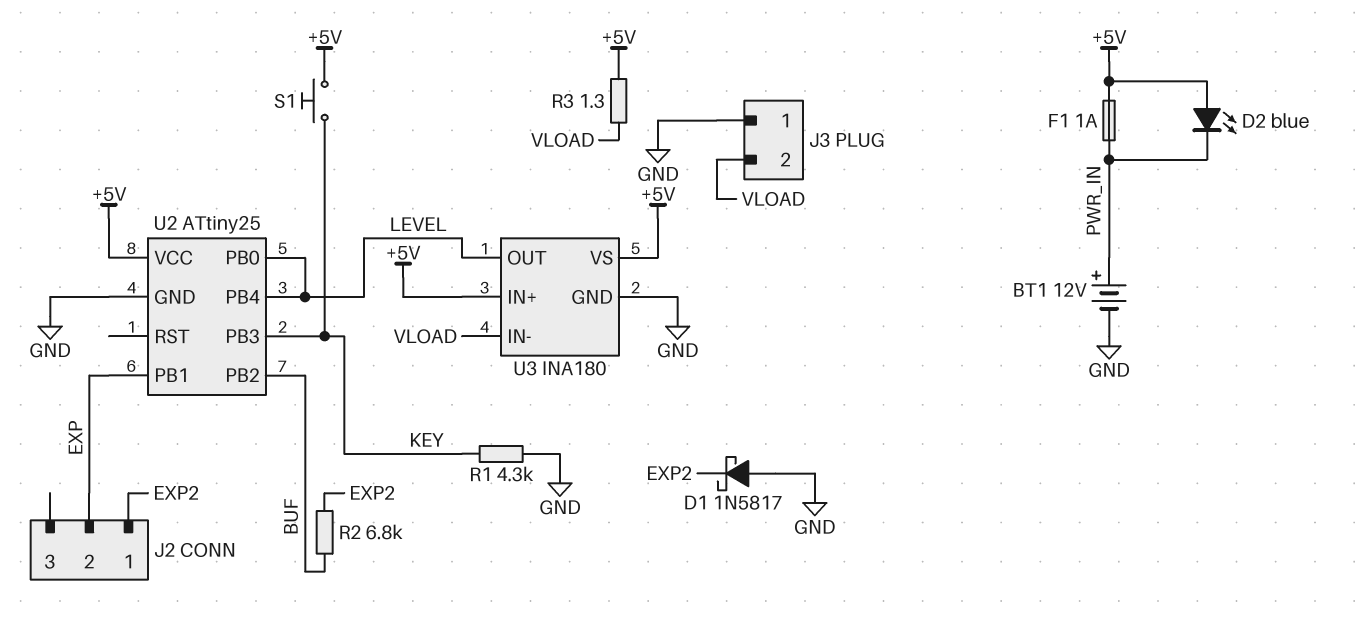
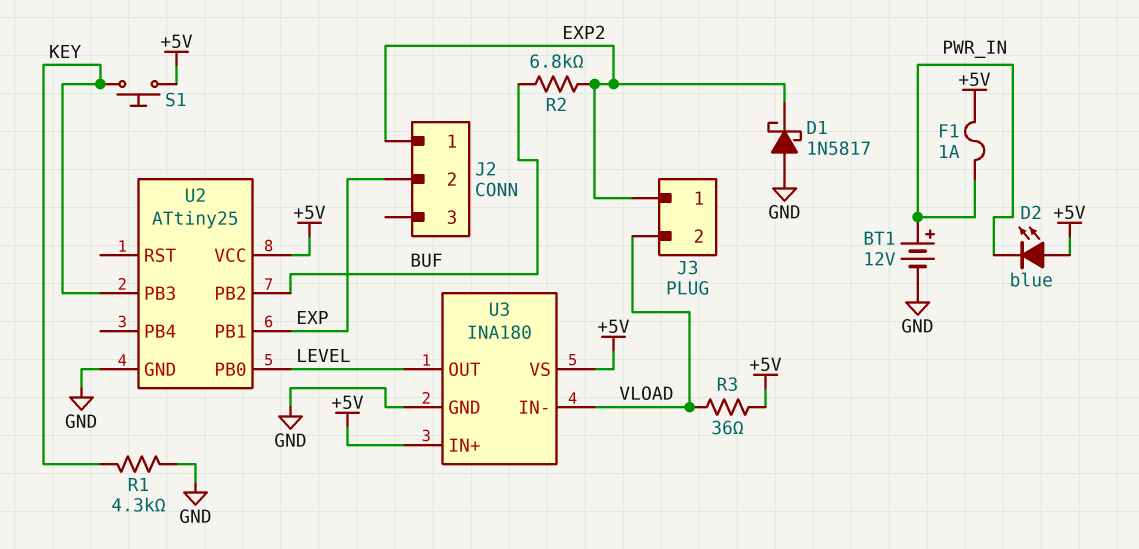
J3 pin 1: GND -> EXP2
R3: 1.3 (+5V, VLOAD) -> 36 (+5V, VLOAD)
U2 pin PB4: LEVEL -> none

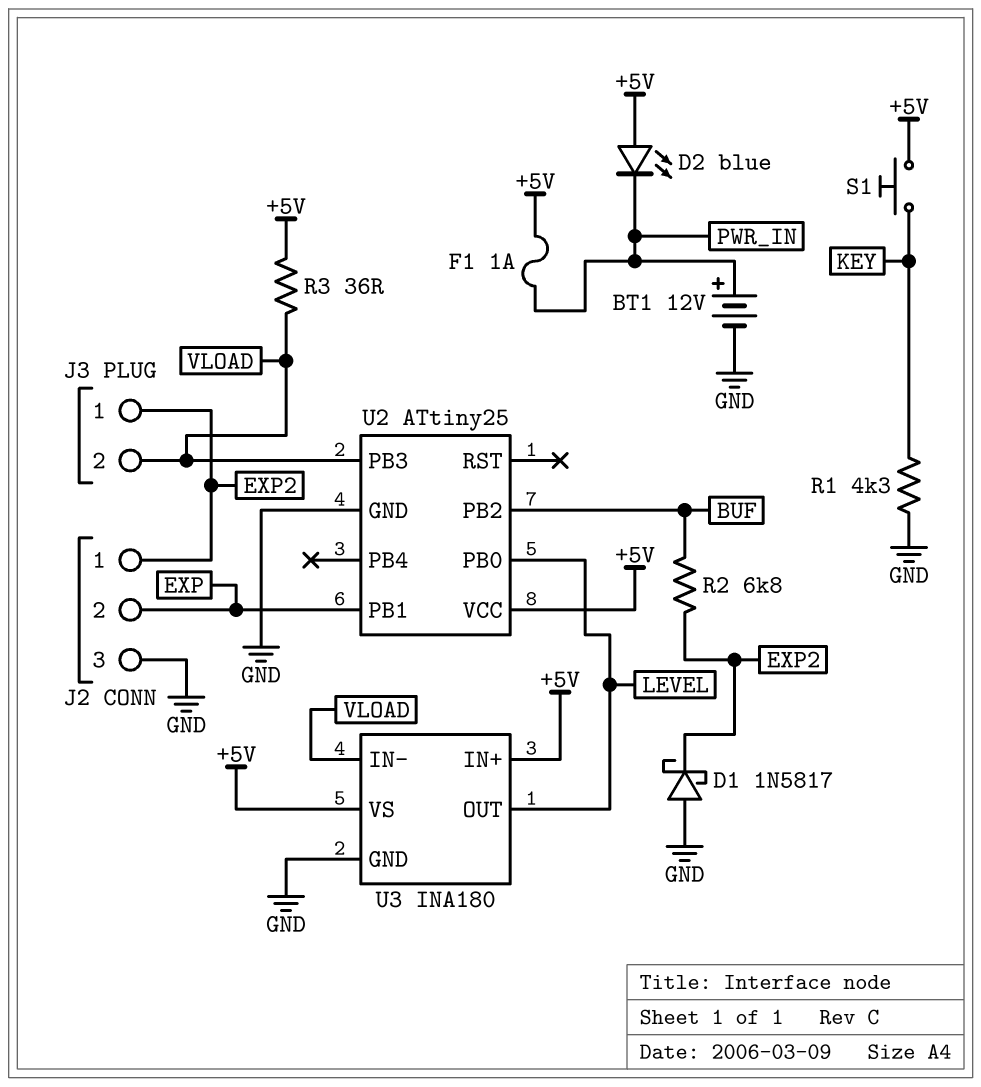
J2 pin 3: none -> GND
U2 pin PB3: KEY -> VLOAD

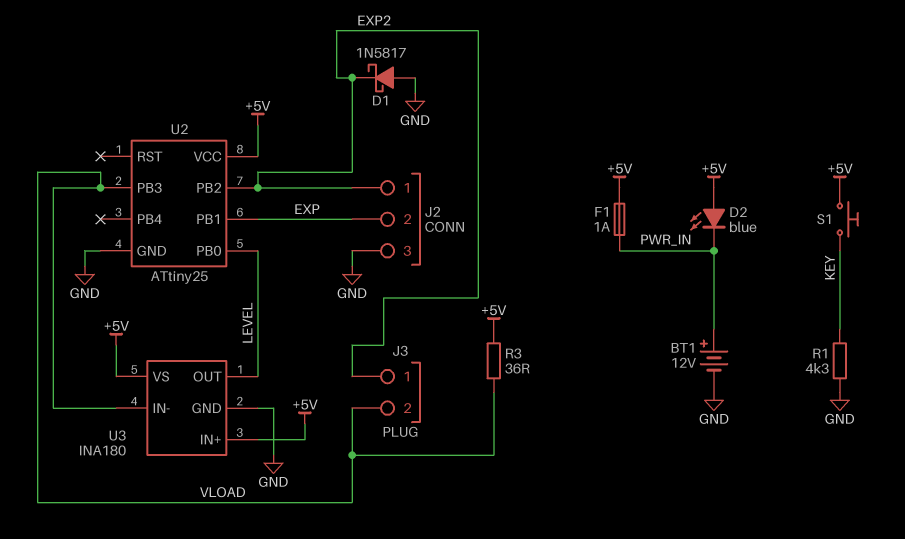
R2: 6.8k (BUF, EXP2) -> none
U2 pin PB2: BUF -> EXP2

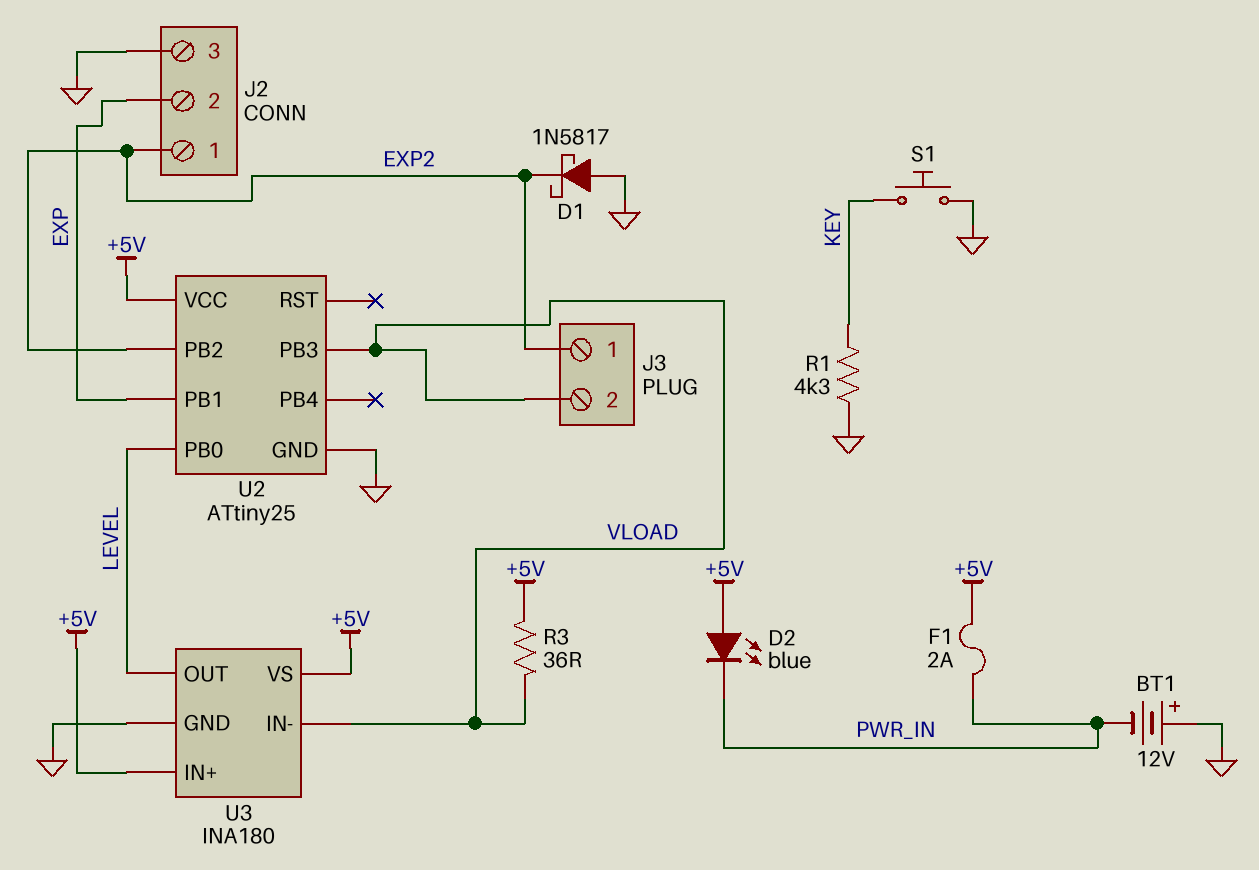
BT1: 12V (plus PWR_IN, minus GND) -> 12V (plus GND, minus PWR_IN)
F1: 1A (+5V, PWR_IN) -> 2A (+5V, PWR_IN)
S1: button (+5V, KEY) -> button (GND, KEY)

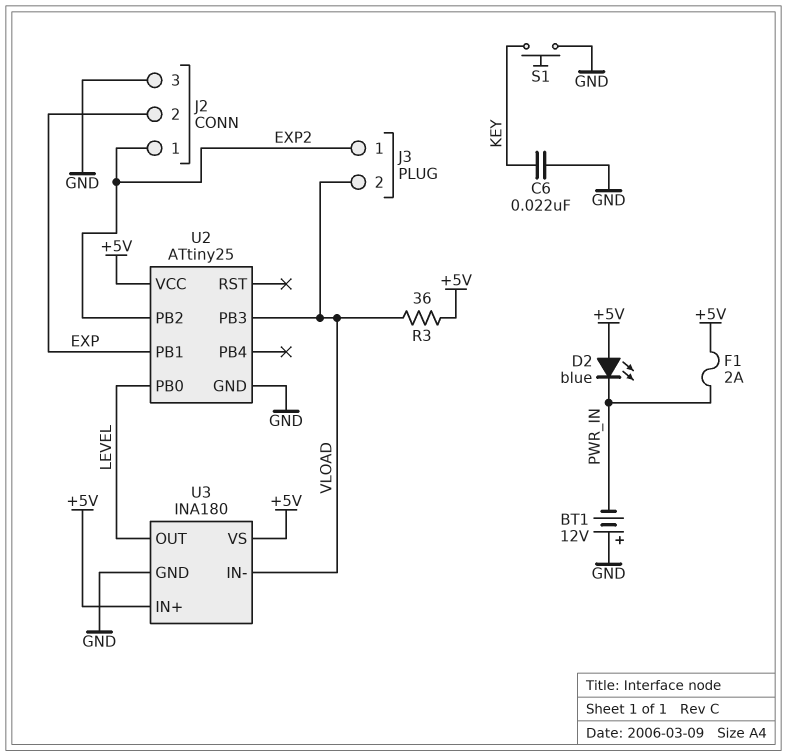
C6: none -> 22nF (GND, KEY)
D1: schottky 1N5817 (A GND, K EXP2) -> none
R1: 4.3k (GND, KEY) -> none

